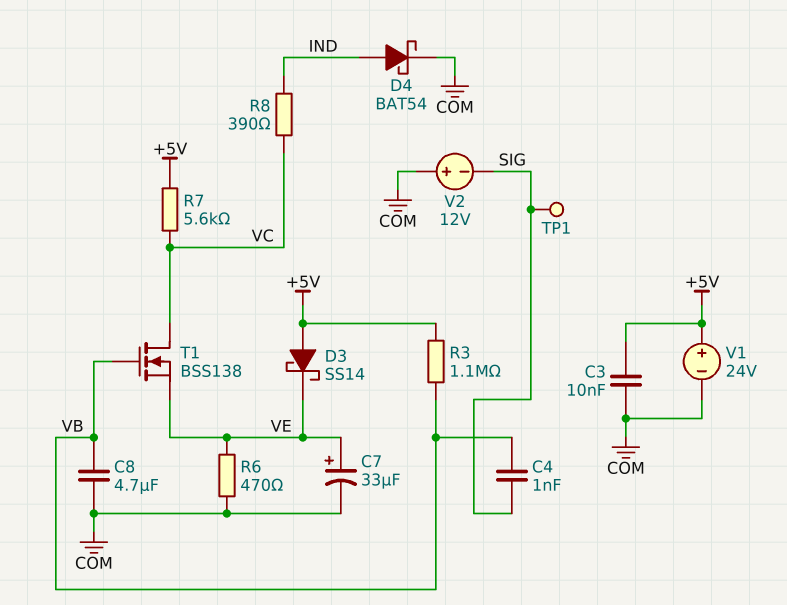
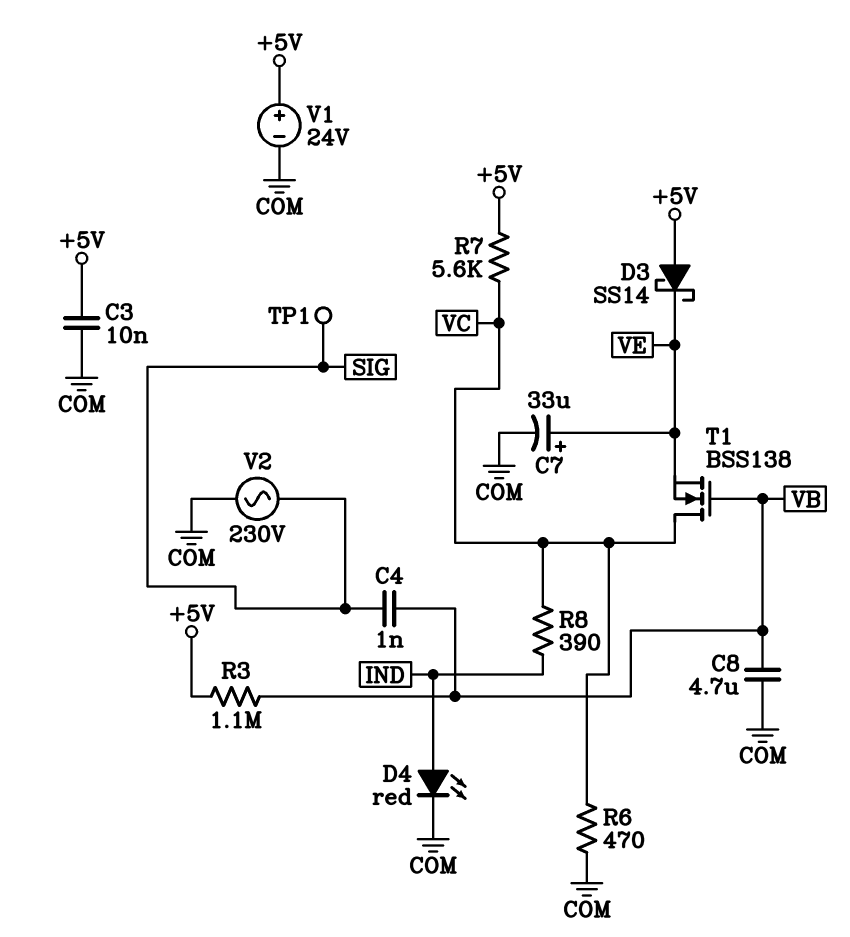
D4: schottky BAT54 (A IND, K COM) -> LED red (A IND, K COM)
R6: 470 (COM, VE) -> 470 (COM, VC)
V2: 12V (plus COM, minus SIG) -> AC 230V (COM, SIG)

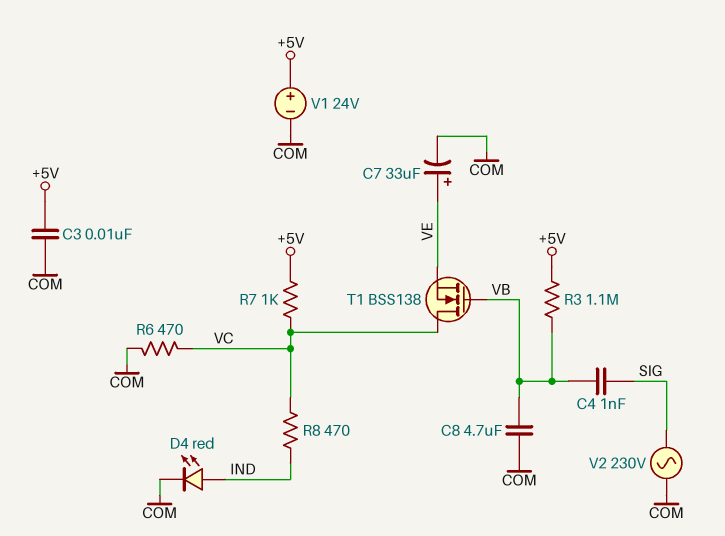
D3: schottky SS14 (A +5V, K VE) -> none
R7: 5.6k (+5V, VC) -> 1k (+5V, VC)
R8: 390 (IND, VC) -> 470 (IND, VC)
TP1: test point (SIG) -> none

